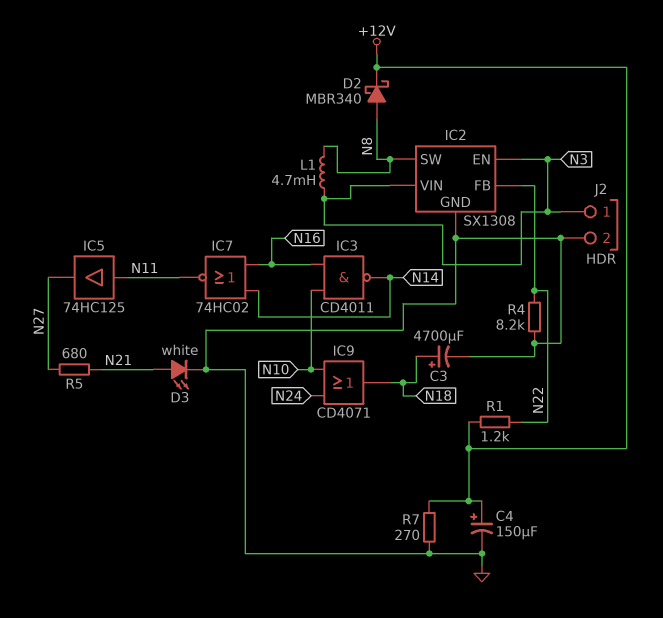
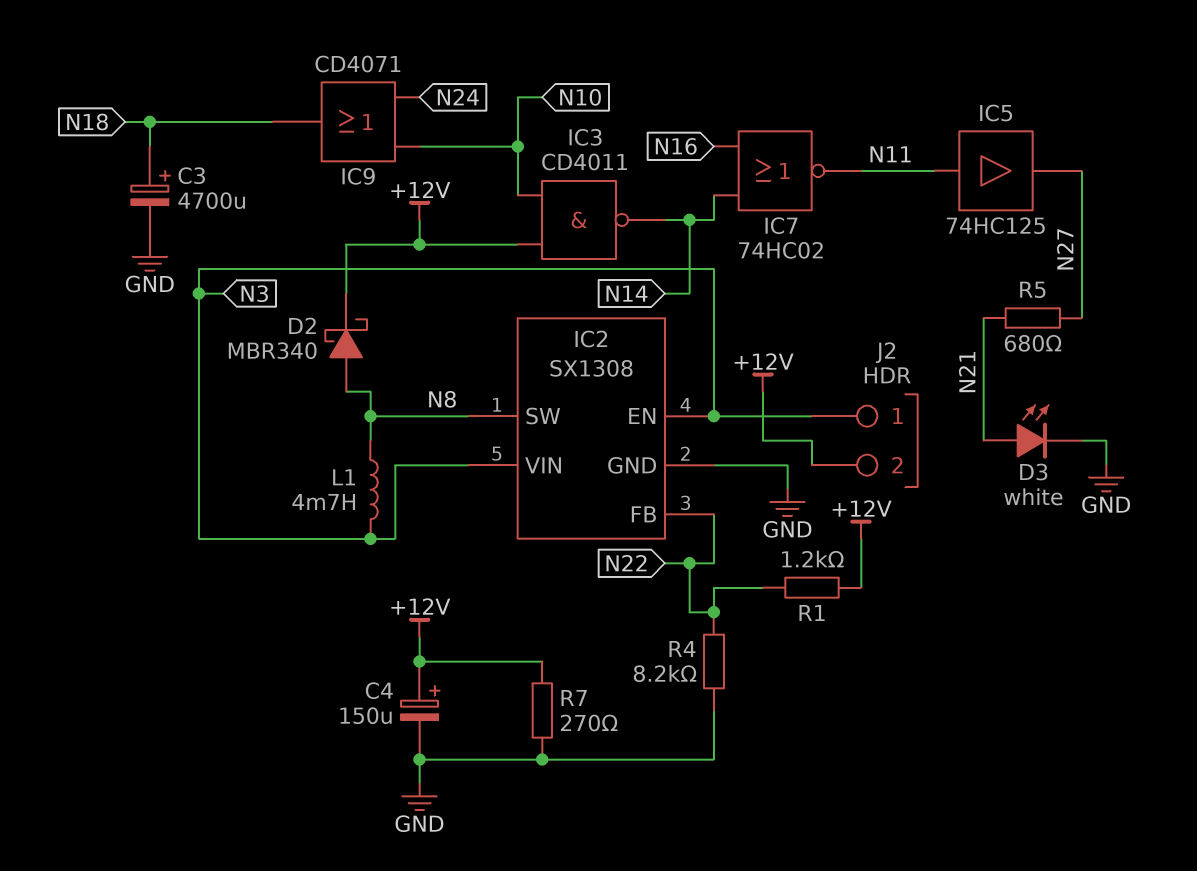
IC3: NAND CD4011 (in N10, in N16, out N14) -> NAND CD4011 (in +12V, in N10, out N14)
J2 pin 2: GND -> +12V

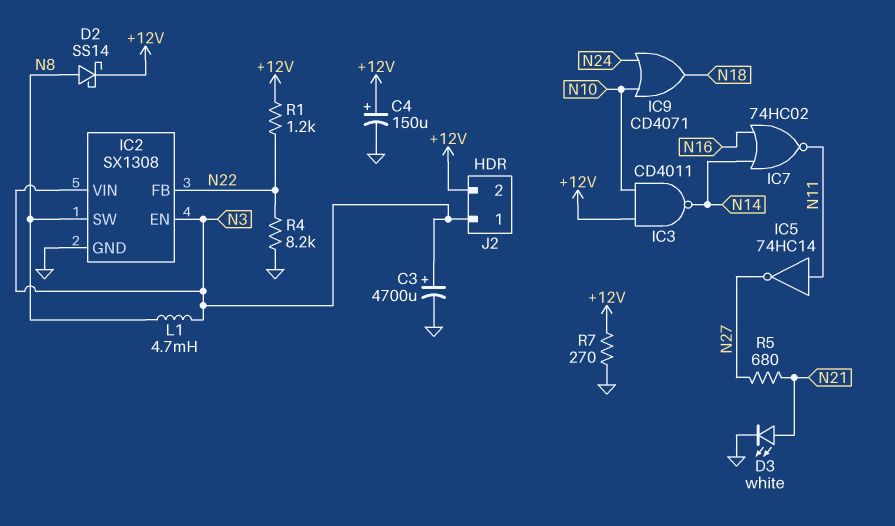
C3: 4700uF (plus N18, minus GND) -> 4700uF (plus N3, minus GND)
D2: schottky MBR340 (A N8, K +12V) -> schottky SS14 (A N8, K +12V)
IC5: buffer 74HC125 (in N11, out N27) -> NOT 74HC14 (in N11, out N27)

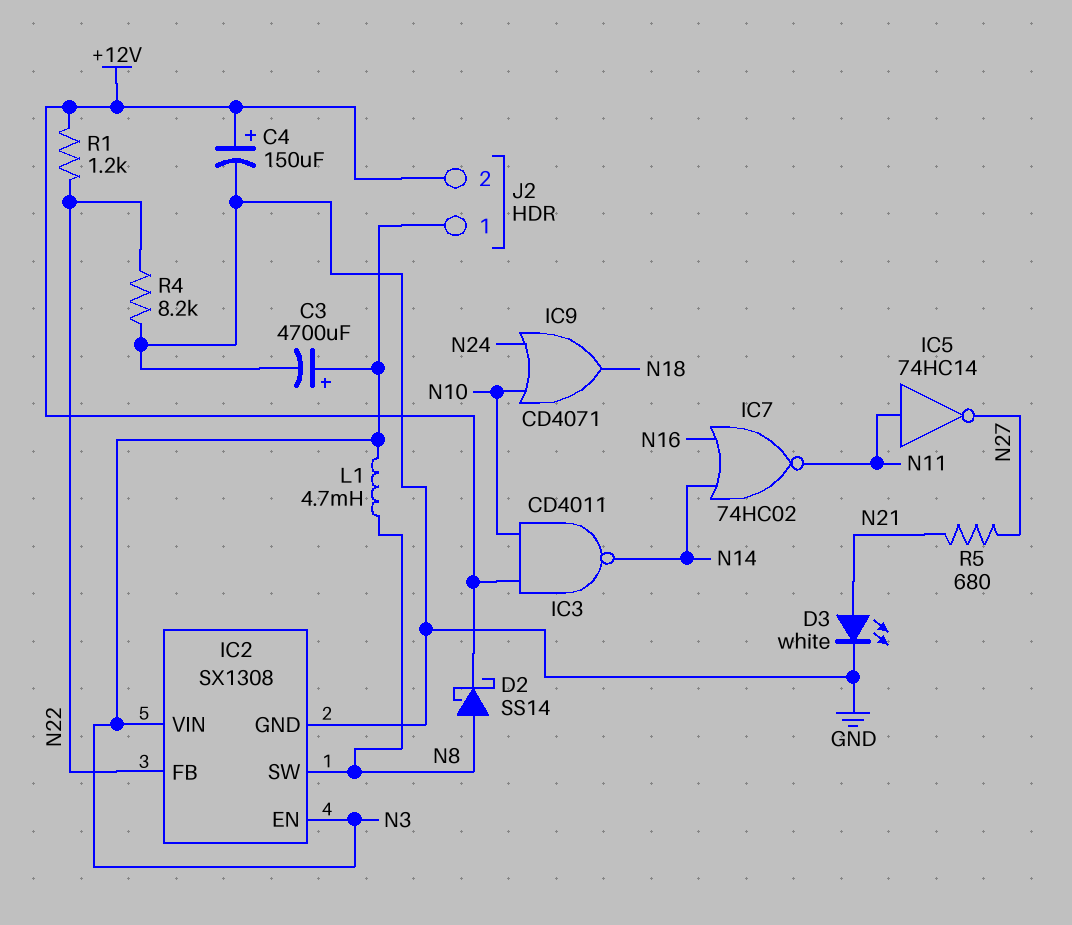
R7: 270 (+12V, GND) -> none

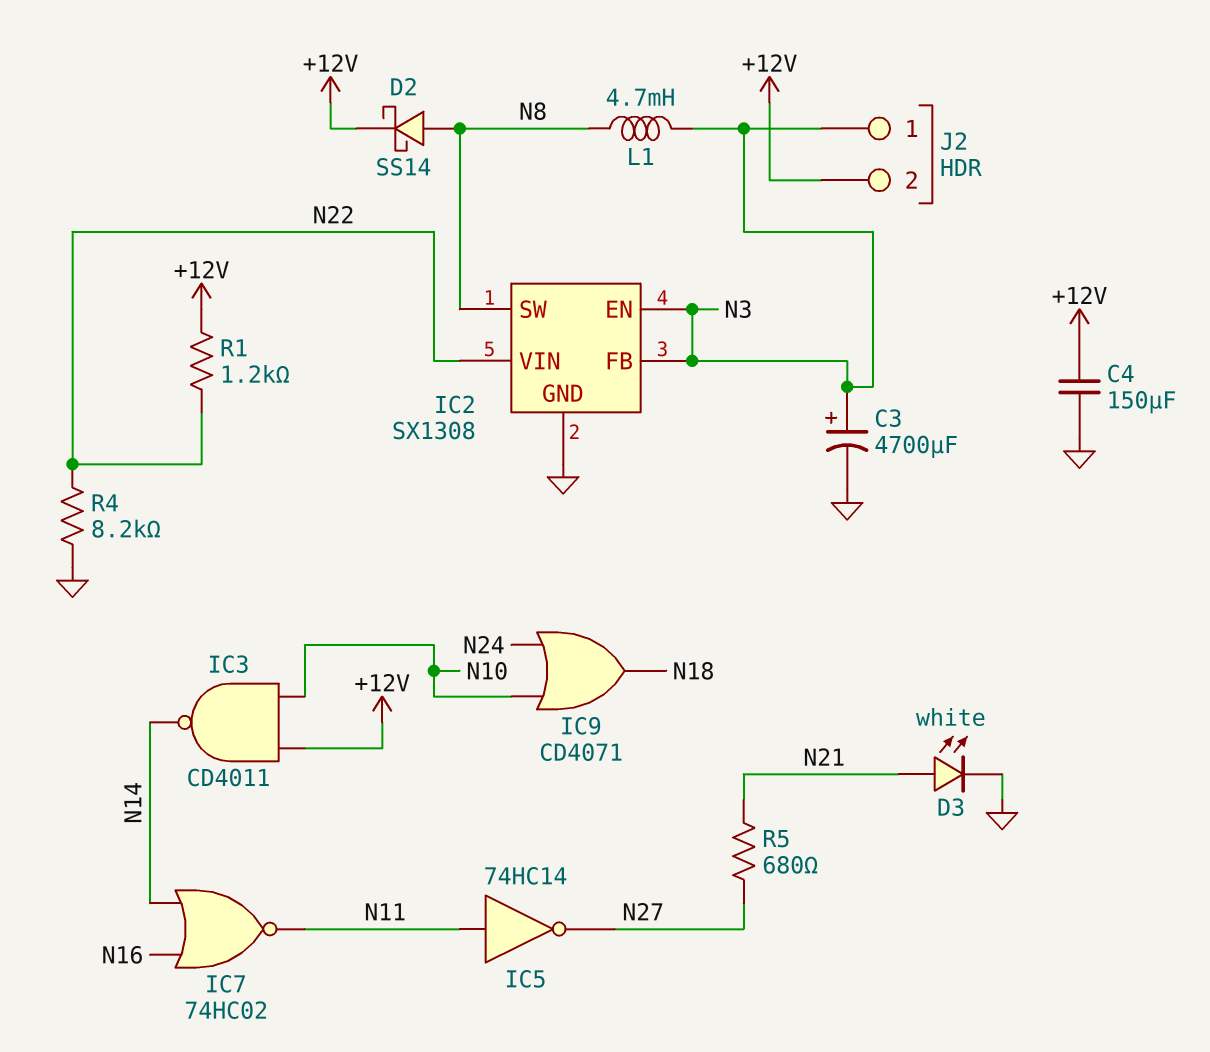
C4: 150uF (plus +12V, minus GND) -> 150uF (+12V, GND)
IC2 pin FB: N22 -> N3
IC2 pin VIN: N3 -> N22

